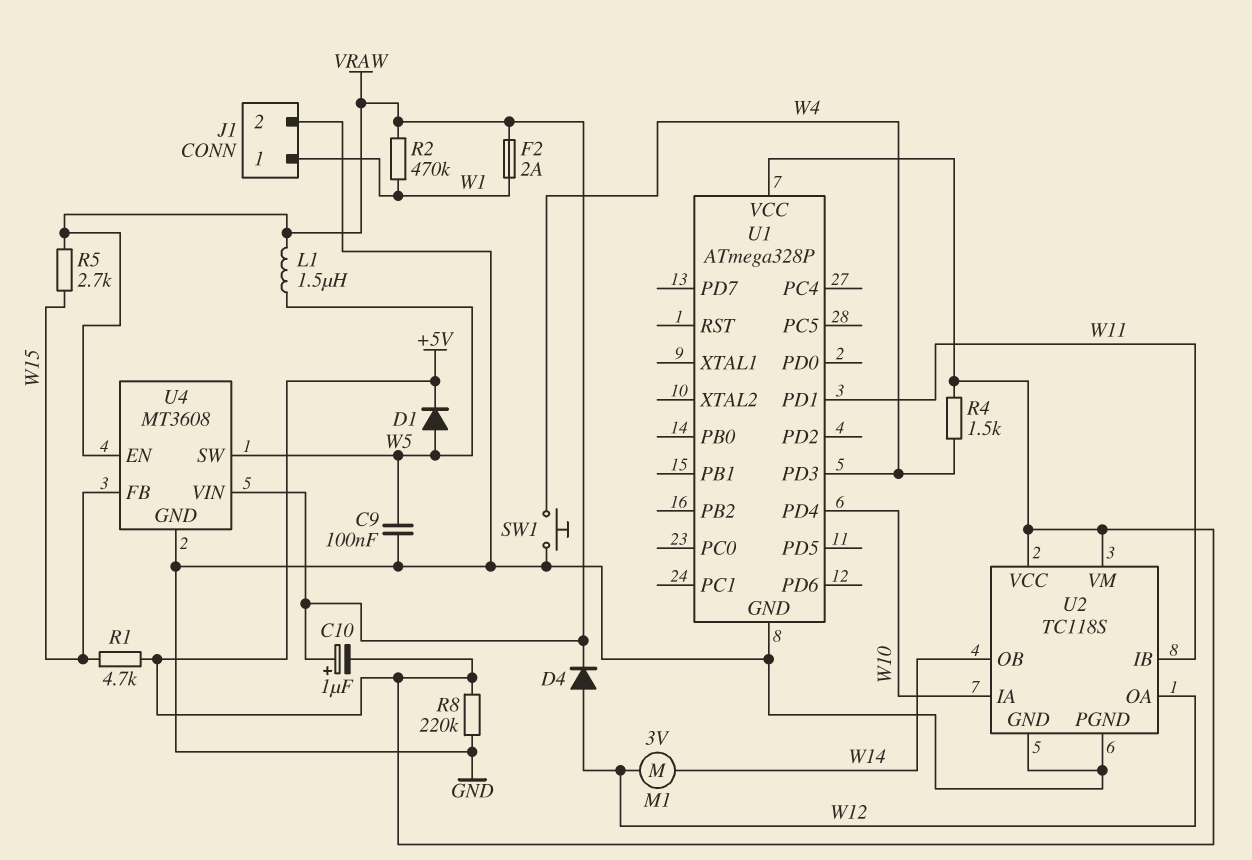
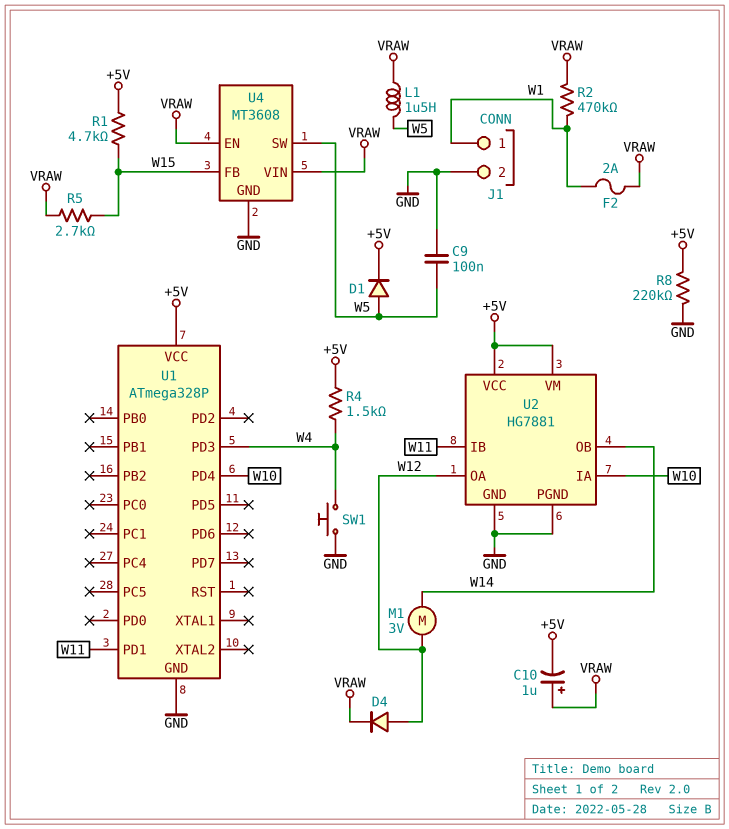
U2: TC118S -> HG7881

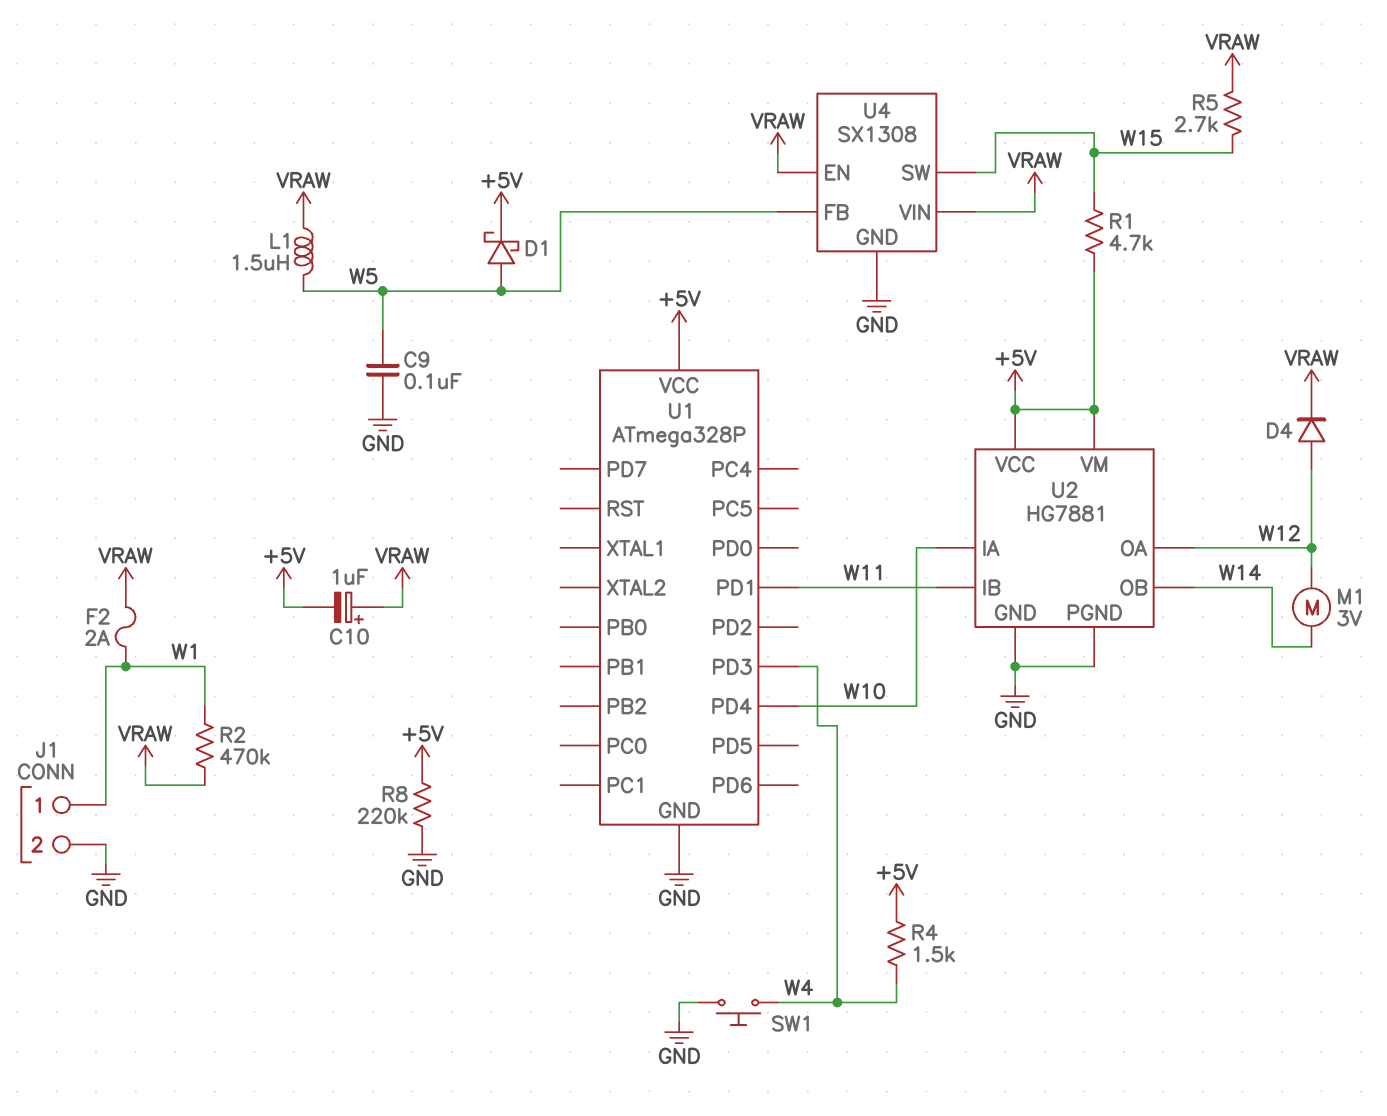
D1: diode (A W5, K +5V) -> schottky (A W5, K +5V)
U4: MT3608 -> SX1308
U4 pin FB: W15 -> W5
U4 pin SW: W5 -> W15

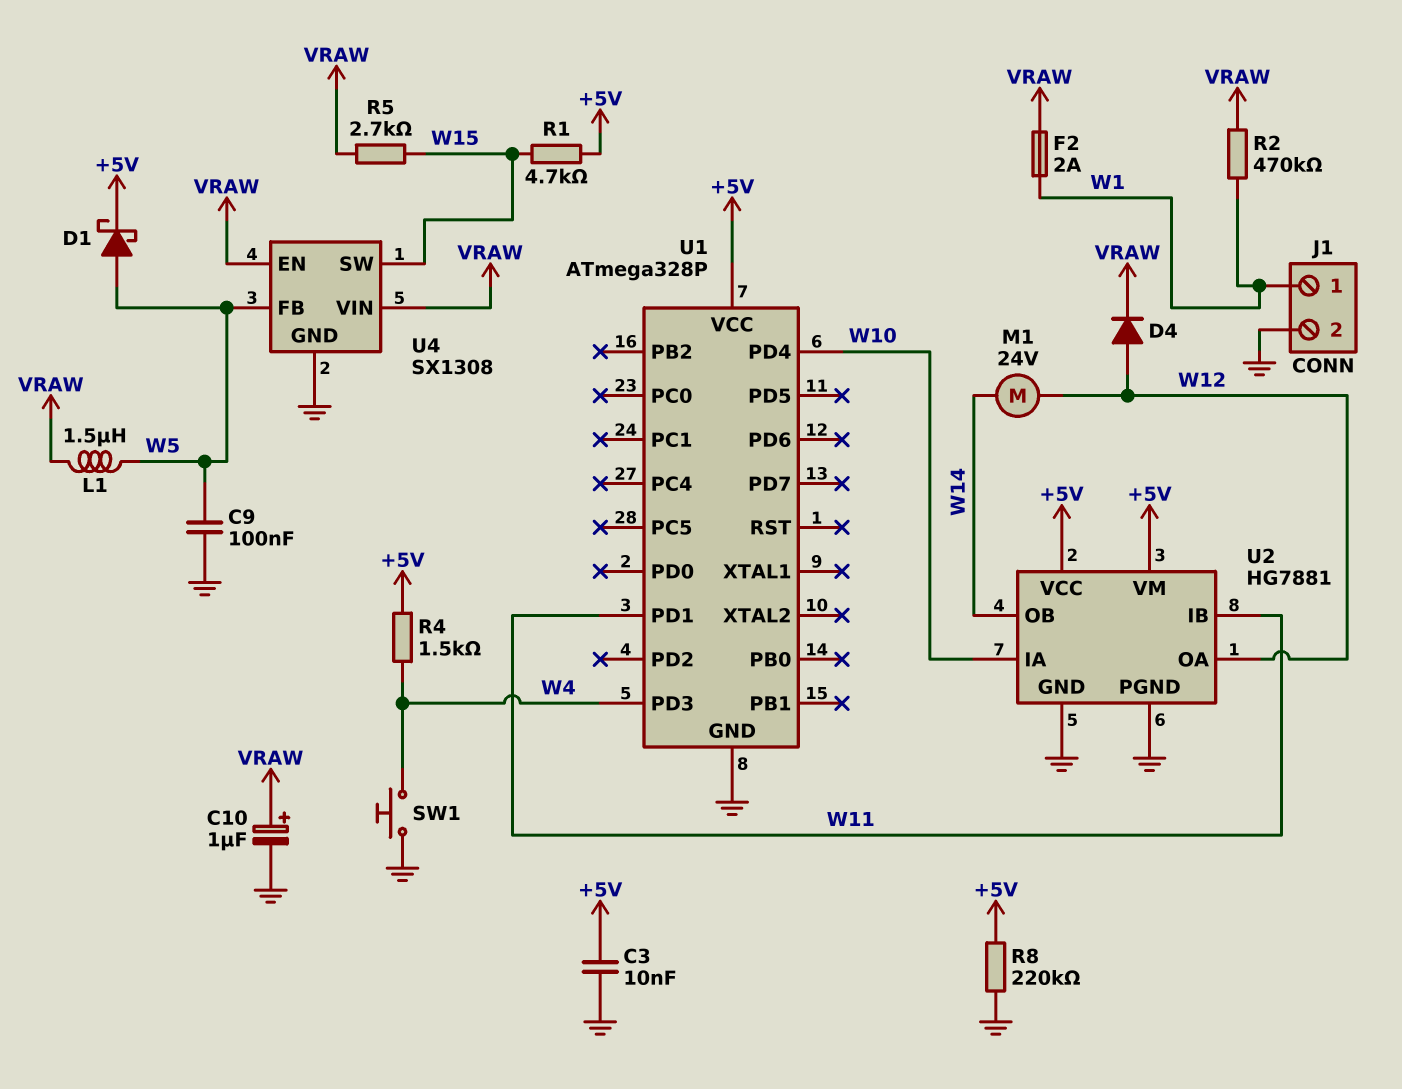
C3: none -> 10nF (+5V, GND)
C10: 1uF (plus VRAW, minus +5V) -> 1uF (plus VRAW, minus GND)
M1: motor 3V (W12, W14) -> motor 24V (W12, W14)

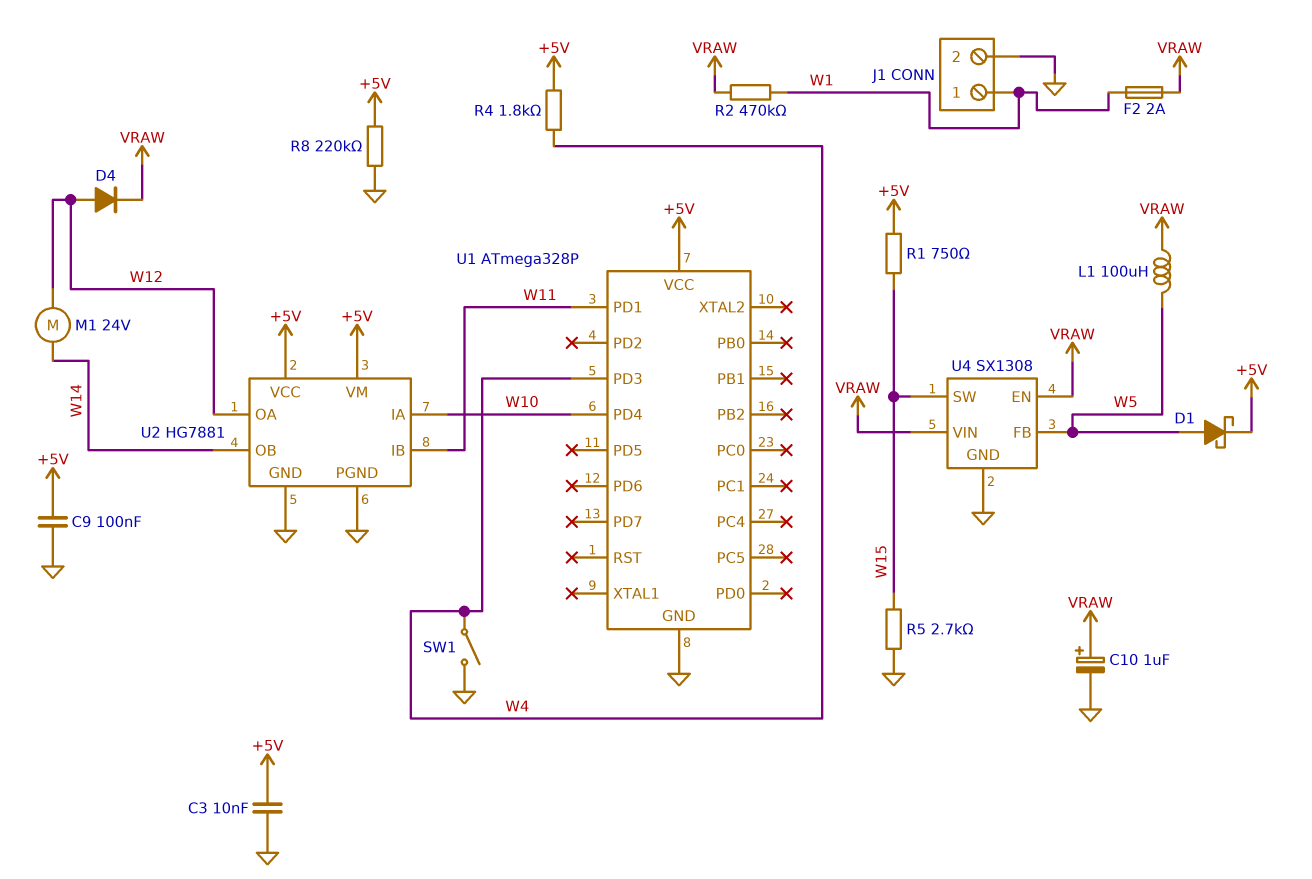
C9: 100nF (GND, W5) -> 100nF (+5V, GND)
L1: 1.5uH (VRAW, W5) -> 100uH (VRAW, W5)
R1: 4.7k (+5V, W15) -> 750 (+5V, W15)
R4: 1.5k (+5V, W4) -> 1.8k (+5V, W4)
R5: 2.7k (VRAW, W15) -> 2.7k (GND, W15)
SW1: button (GND, W4) -> switch (GND, W4)

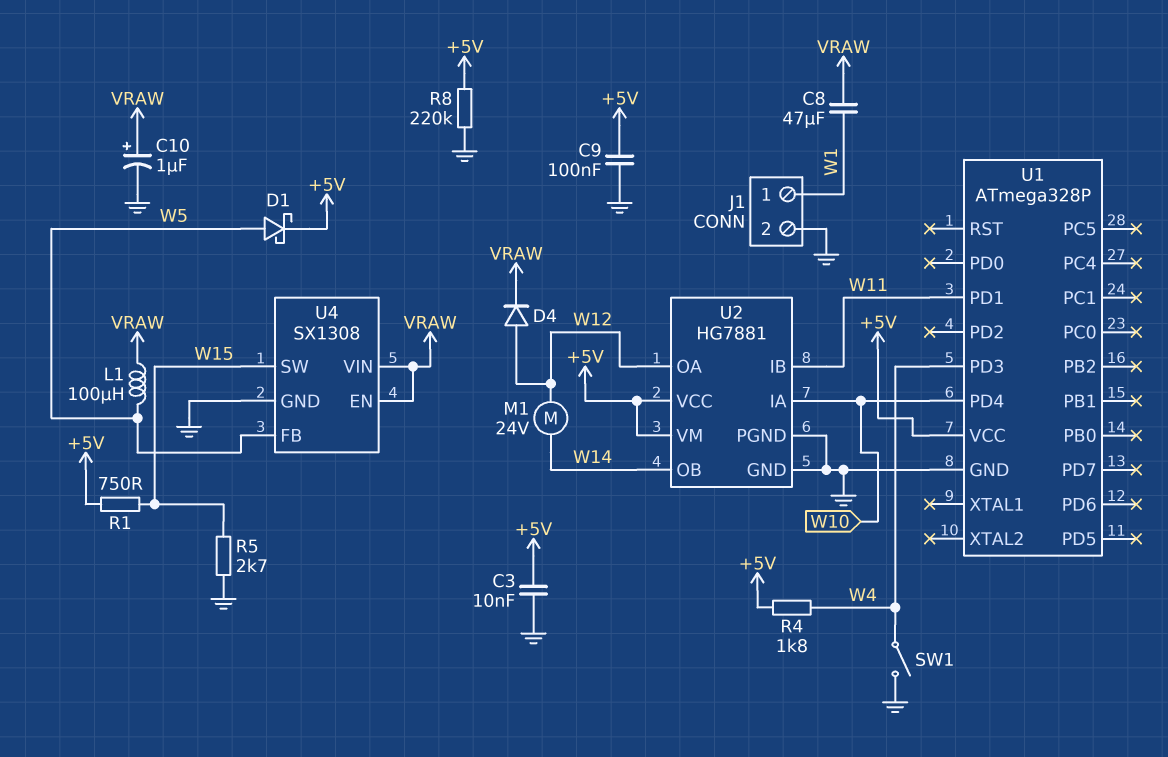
C8: none -> 47uF (VRAW, W1)
F2: 2A (VRAW, W1) -> none
R2: 470k (VRAW, W1) -> none

